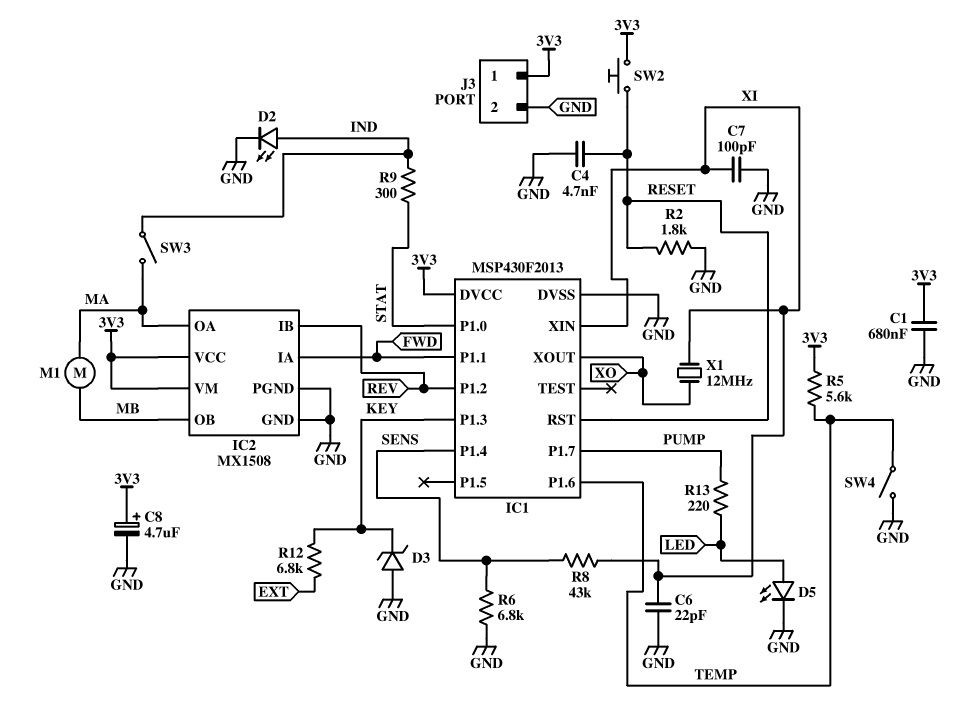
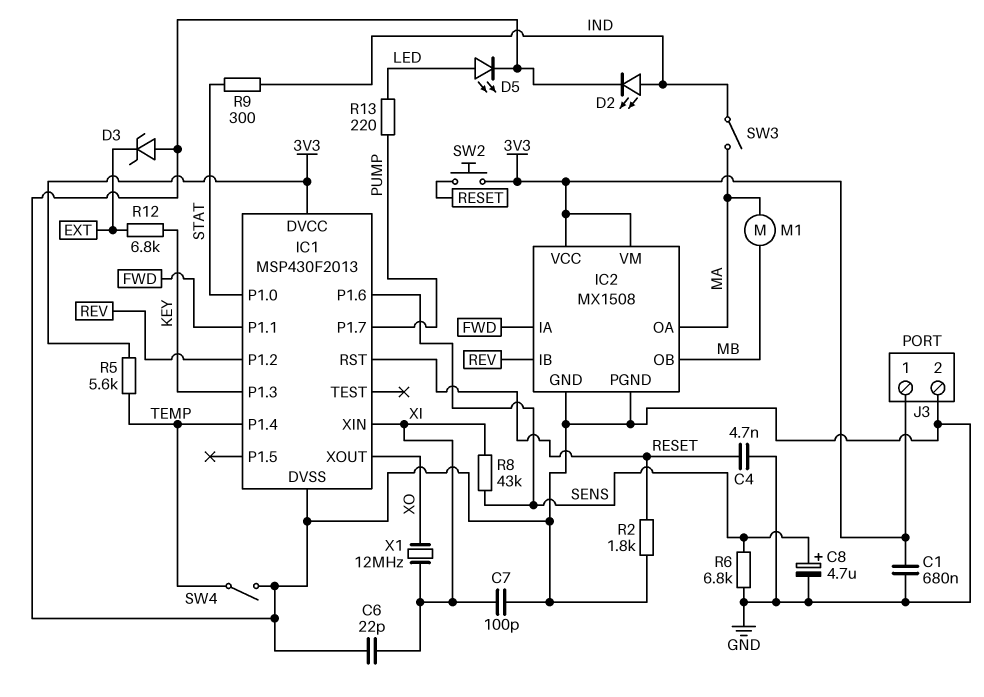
C8: 4.7uF (plus 3V3, minus GND) -> 4.7uF (plus SENS, minus GND)
D3: zener (A GND, K KEY) -> zener (A GND, K EXT)
IC1 pin P1.4: SENS -> TEMP
IC1 pin P1.6: TEMP -> SENS

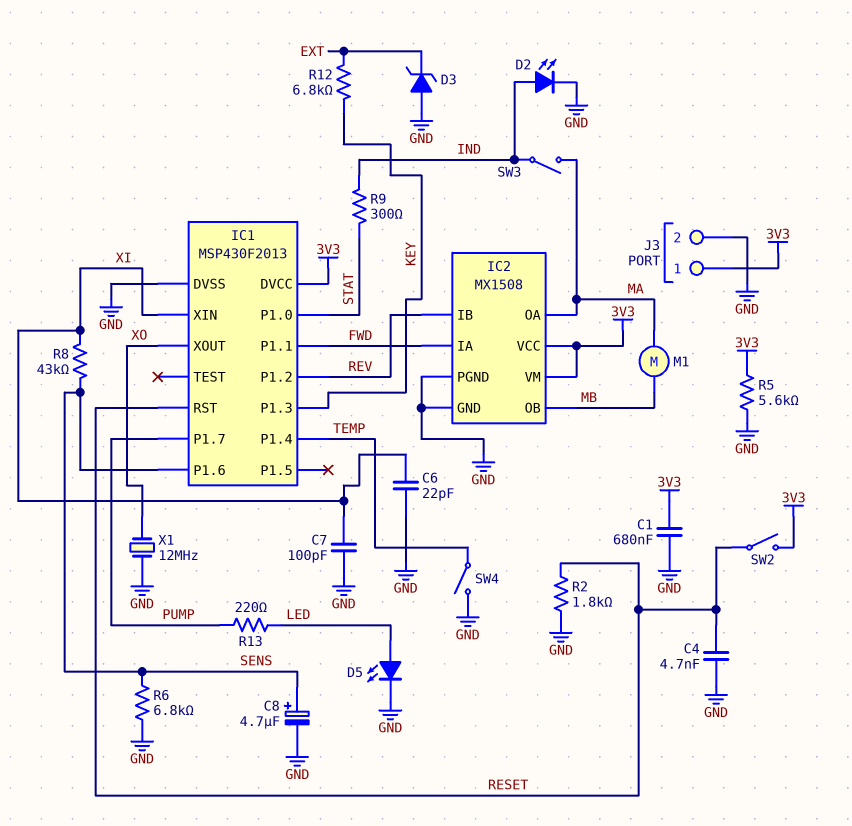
R5: 5.6k (3V3, TEMP) -> 5.6k (3V3, GND)
SW2: button (3V3, RESET) -> switch (3V3, RESET)
X1: 12MHz (XI, XO) -> 12MHz (GND, XO)

